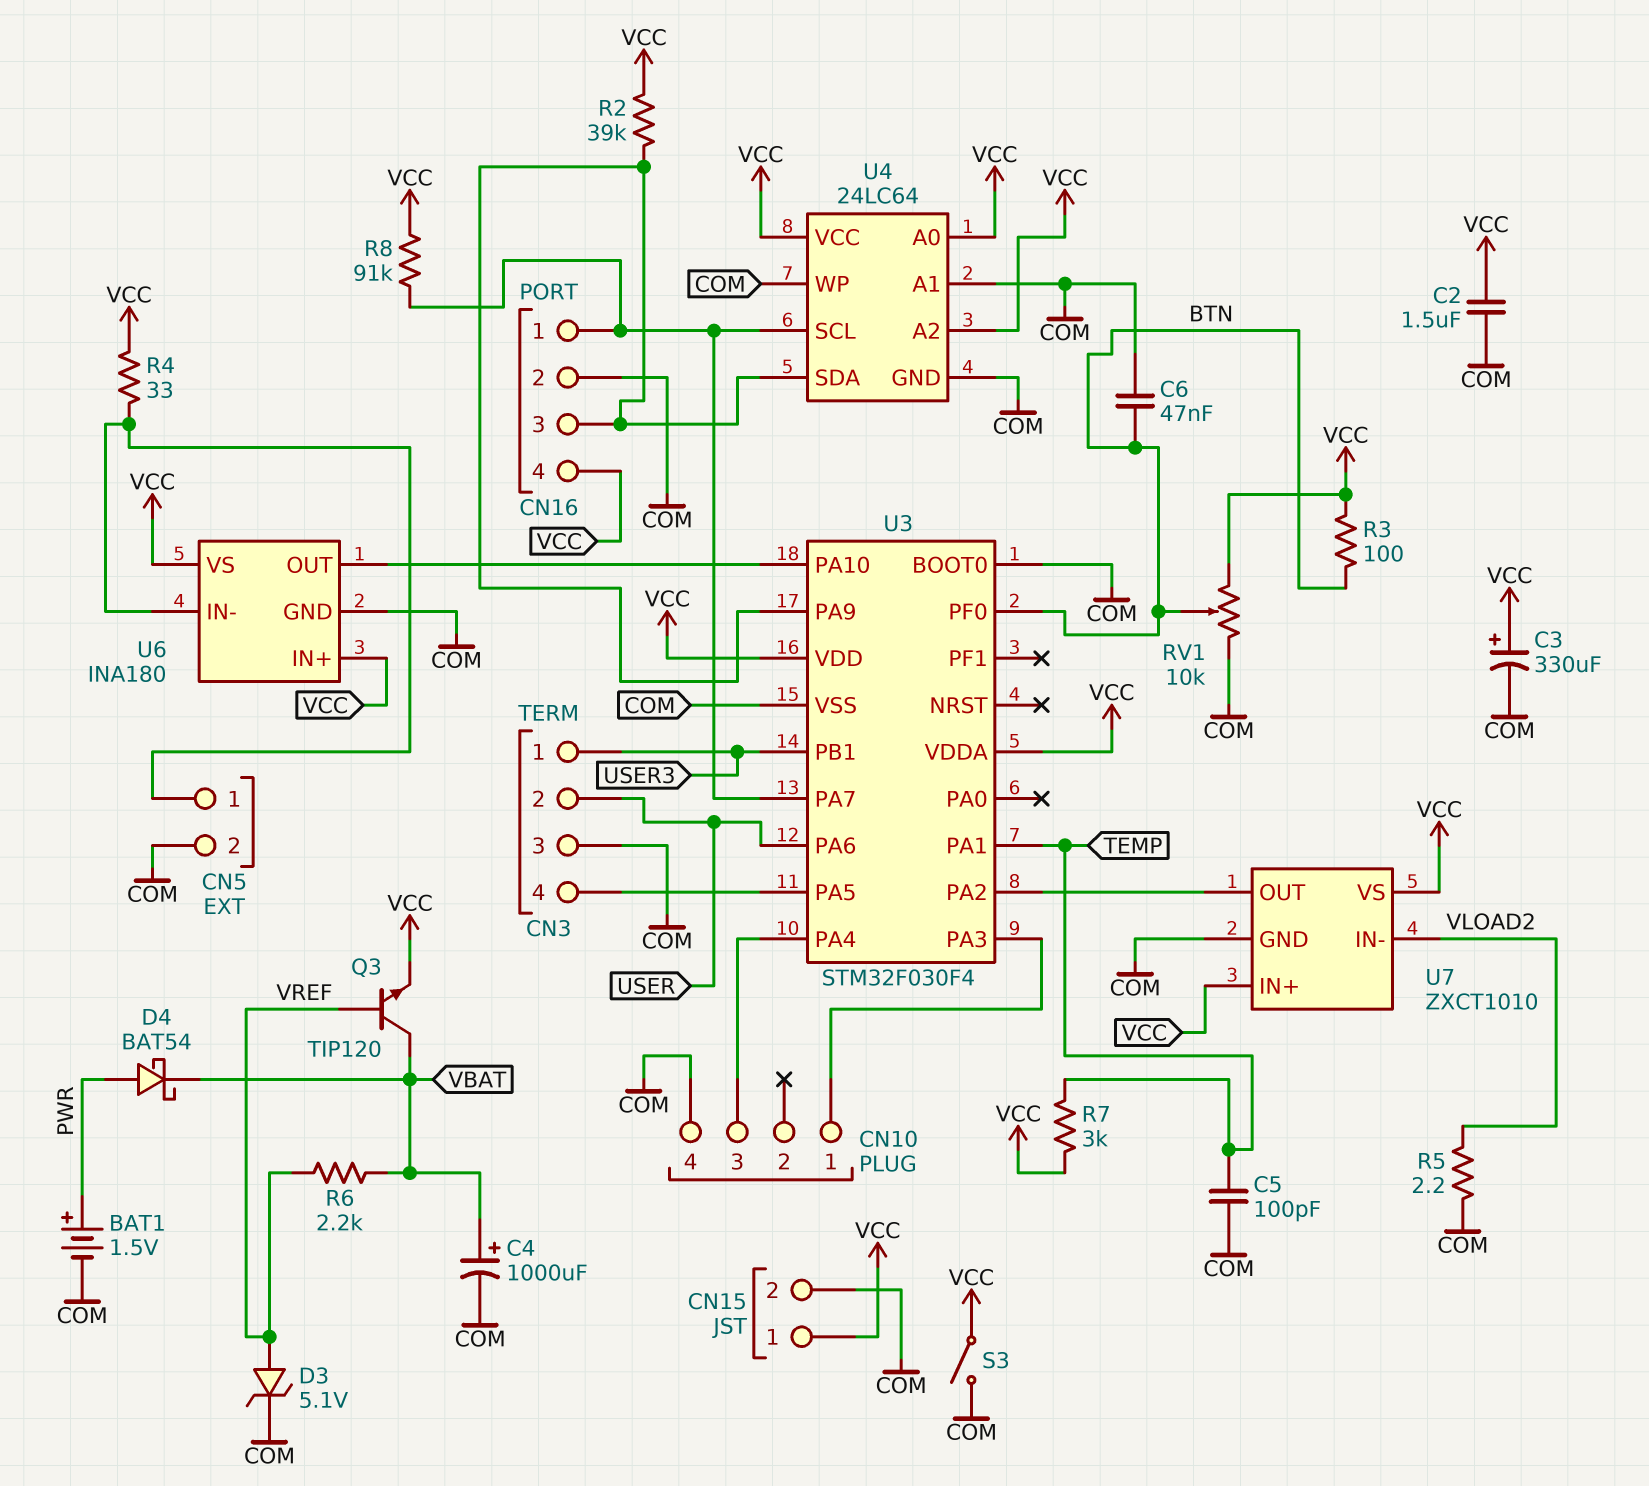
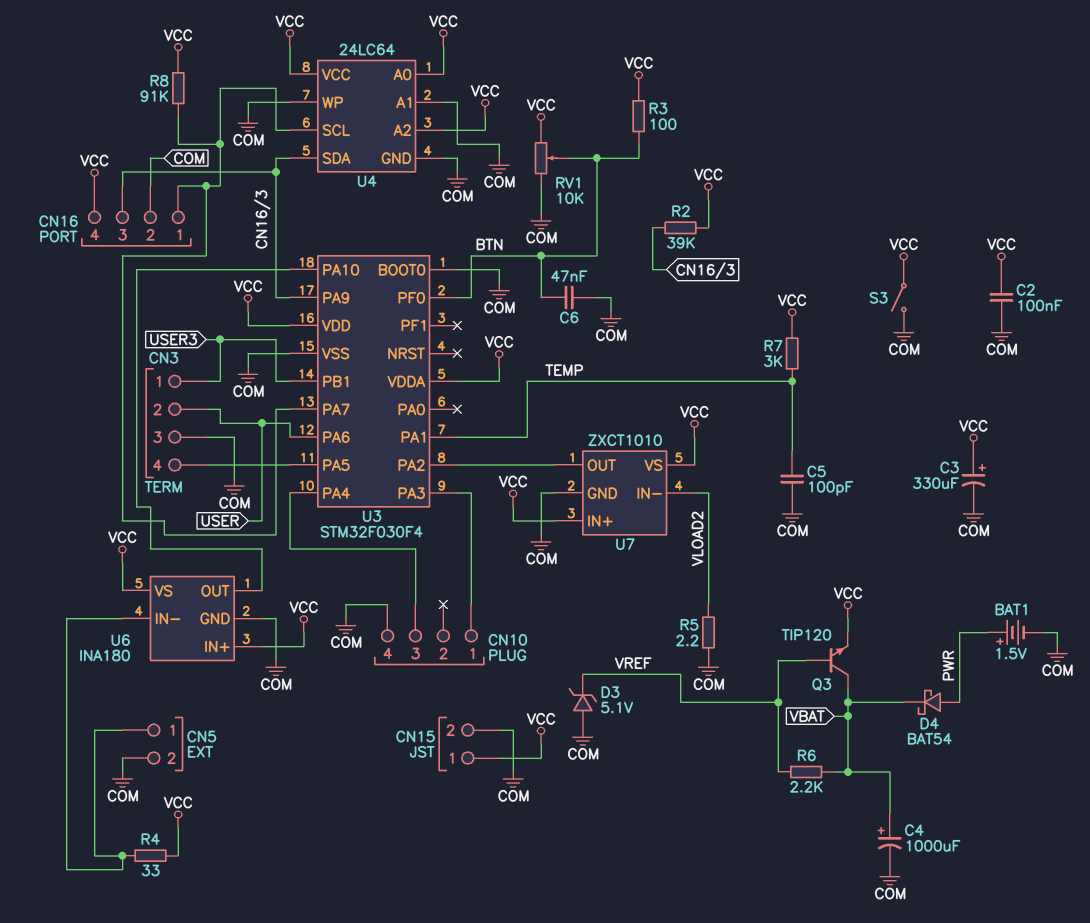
C2: 1.5uF (COM, VCC) -> 100nF (COM, VCC)
D3: zener 5.1V (A VREF, K COM) -> zener 5.1V (A COM, K VREF)

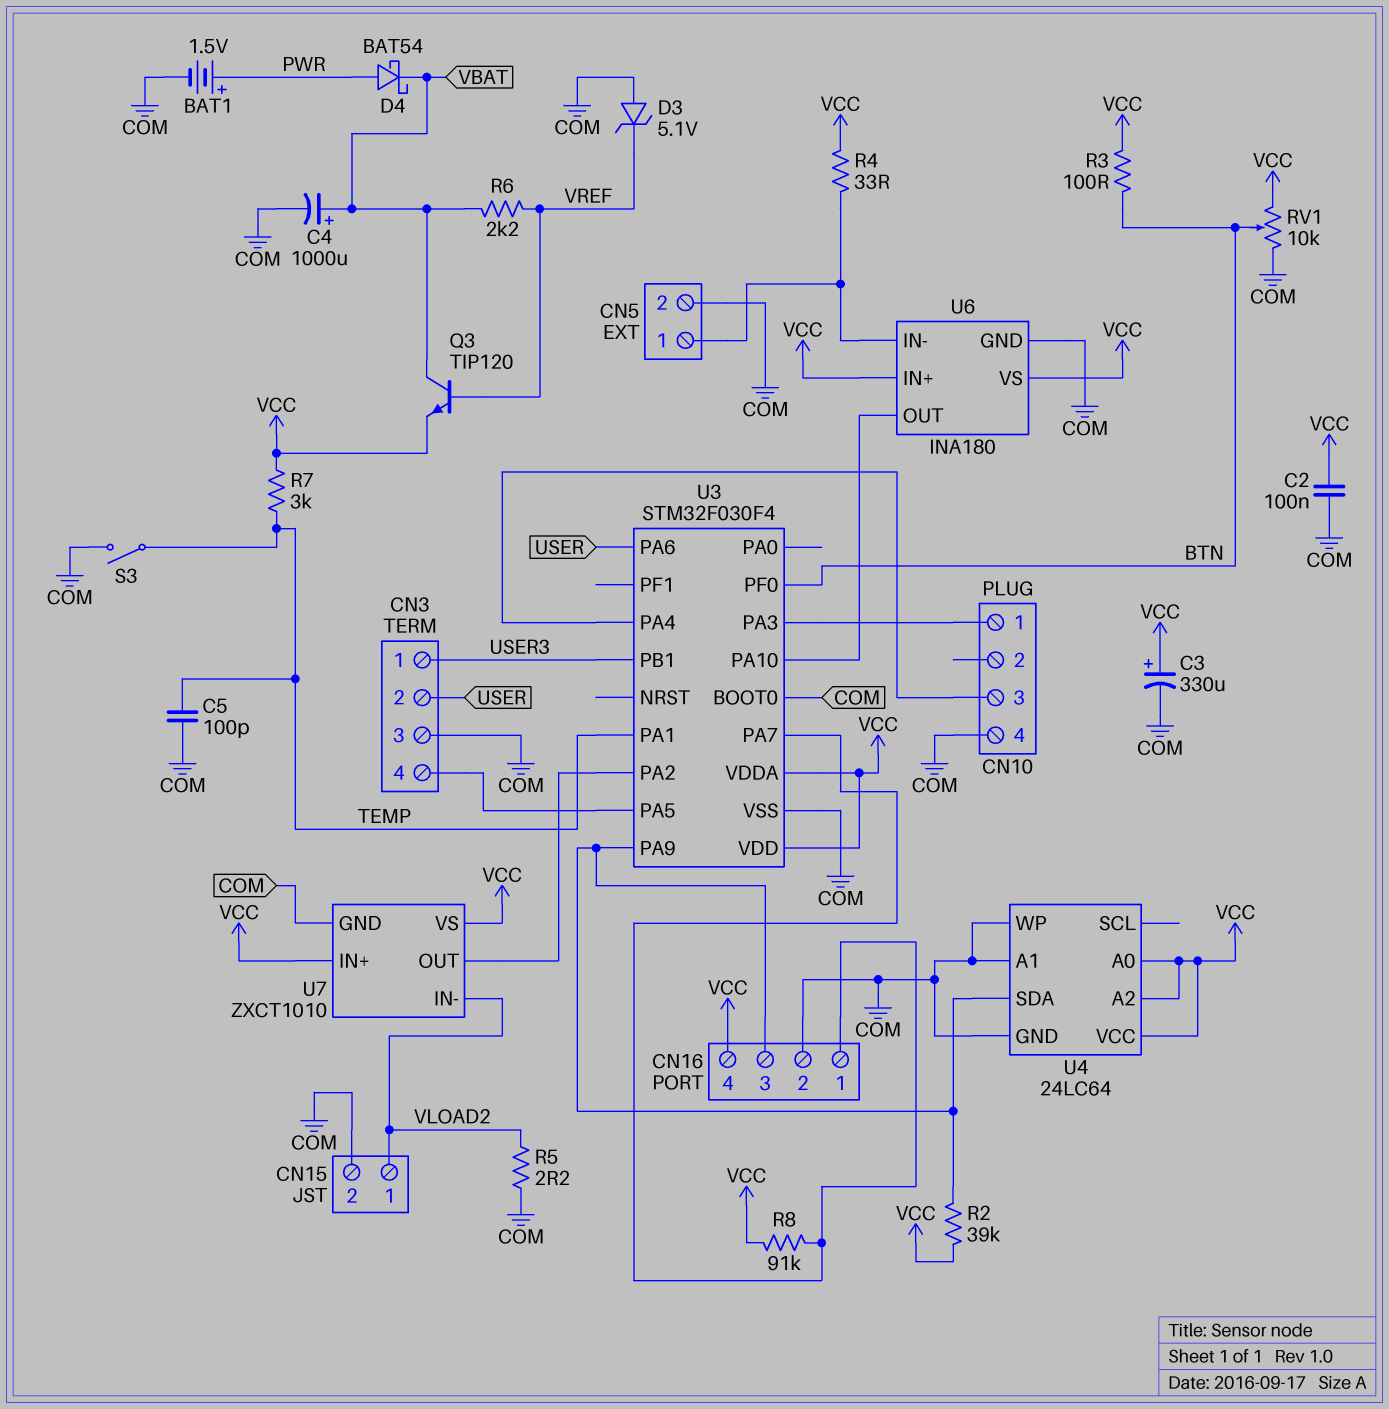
C6: 47nF (BTN, COM) -> none
CN15 pin 1: VCC -> VLOAD2
S3: switch (COM, VCC) -> switch (COM, TEMP)
U4 pin SCL: CN16/1 -> none

